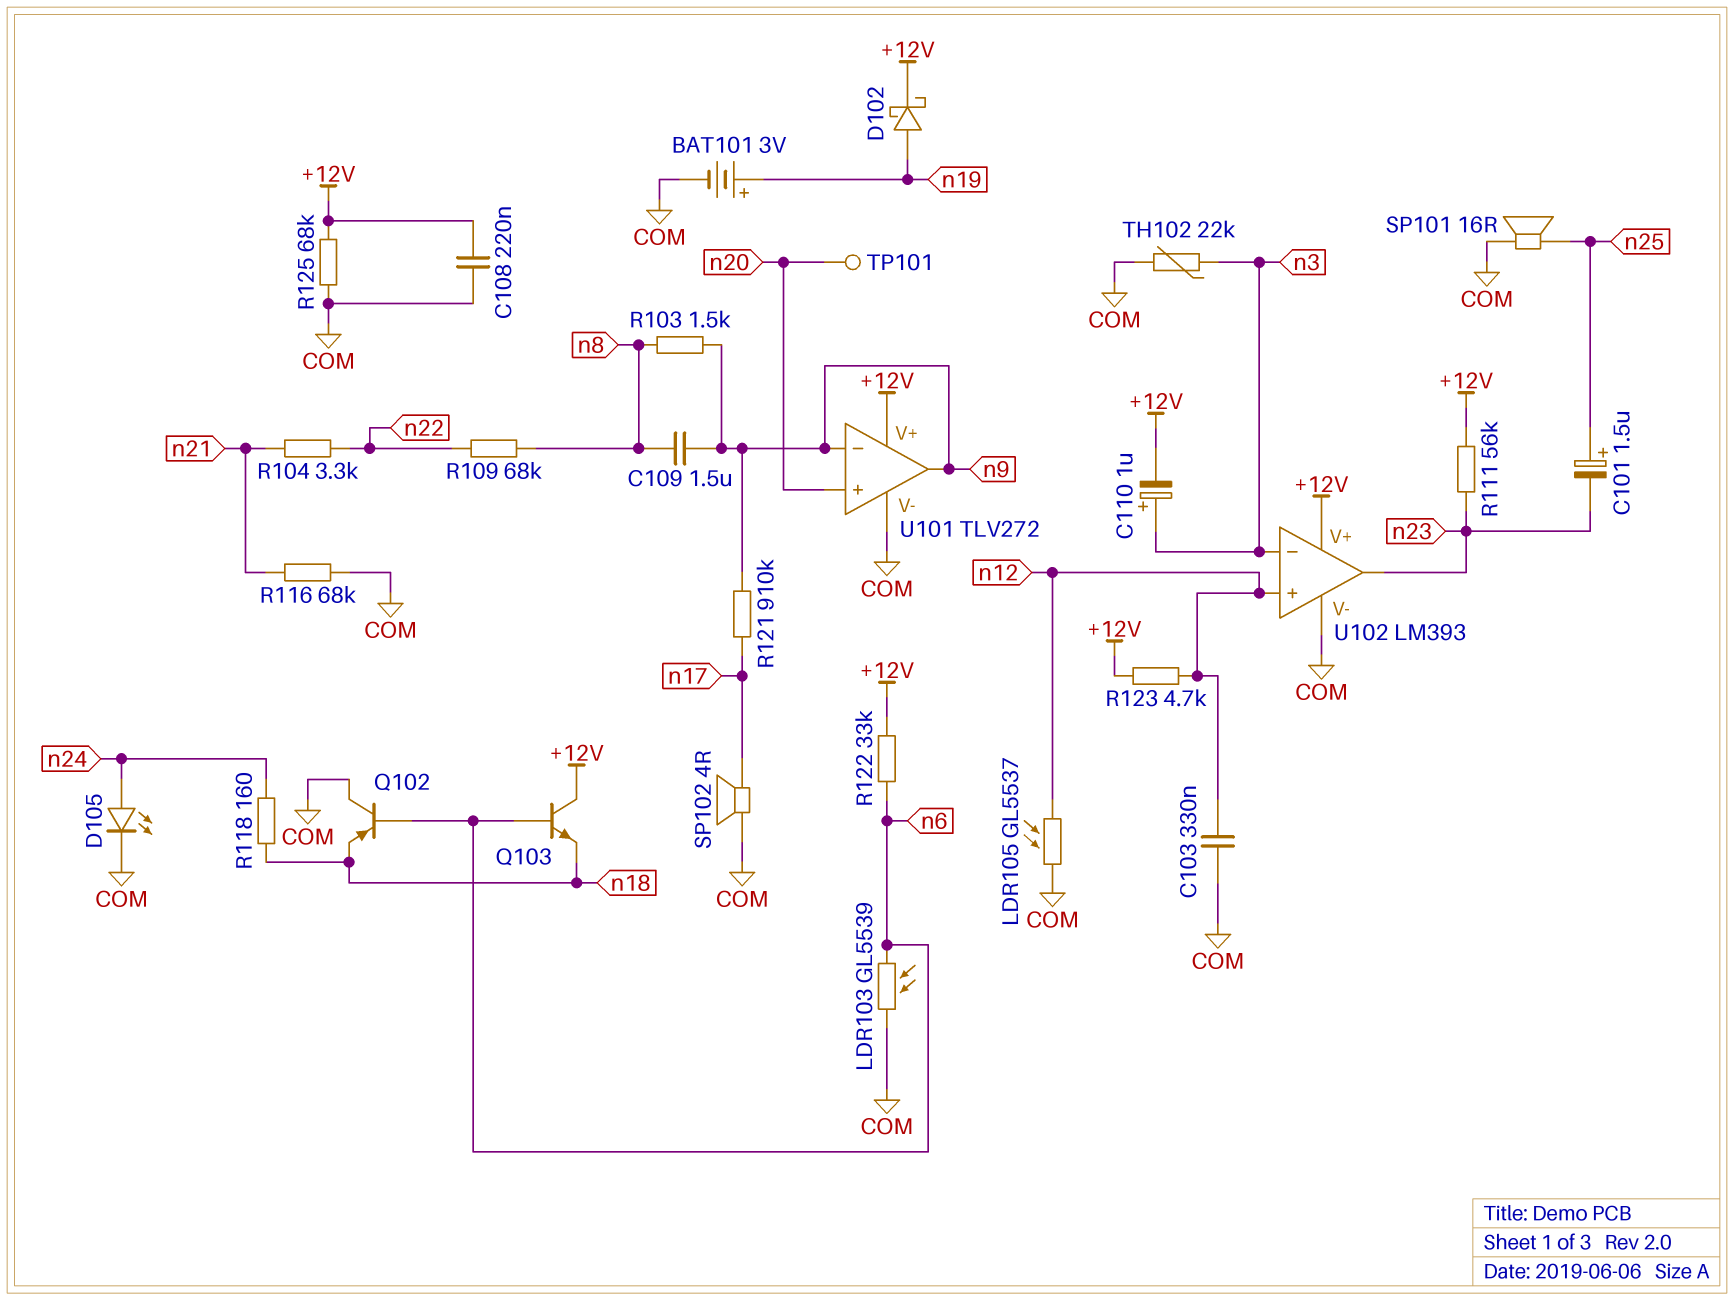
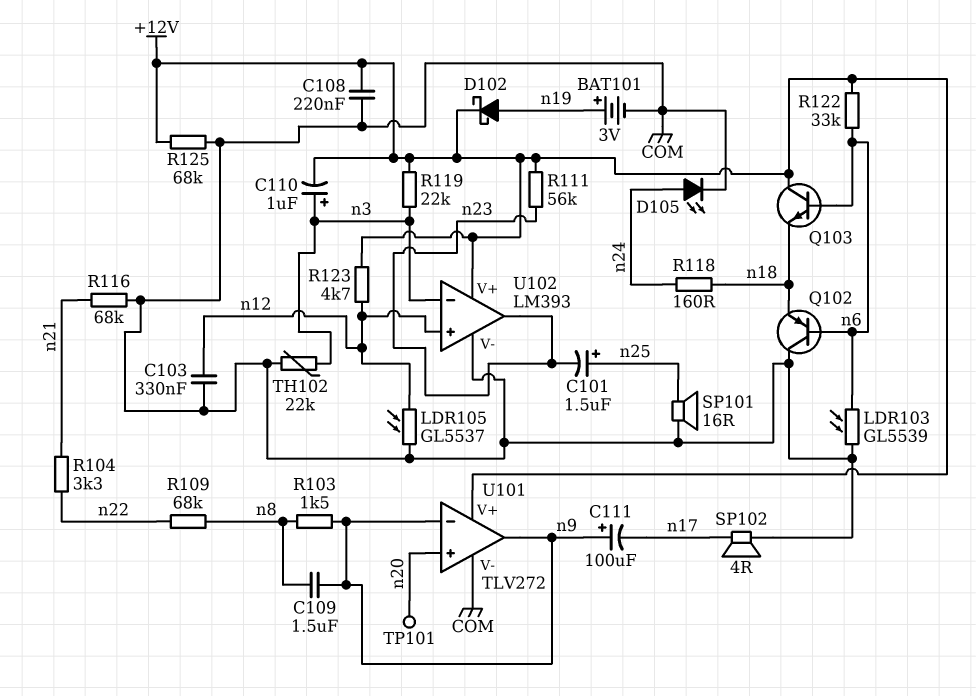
C111: none -> 100uF (plus n9, minus n17)
R119: none -> 22k (+12V, n3)
R121: 910k (n9, n17) -> none

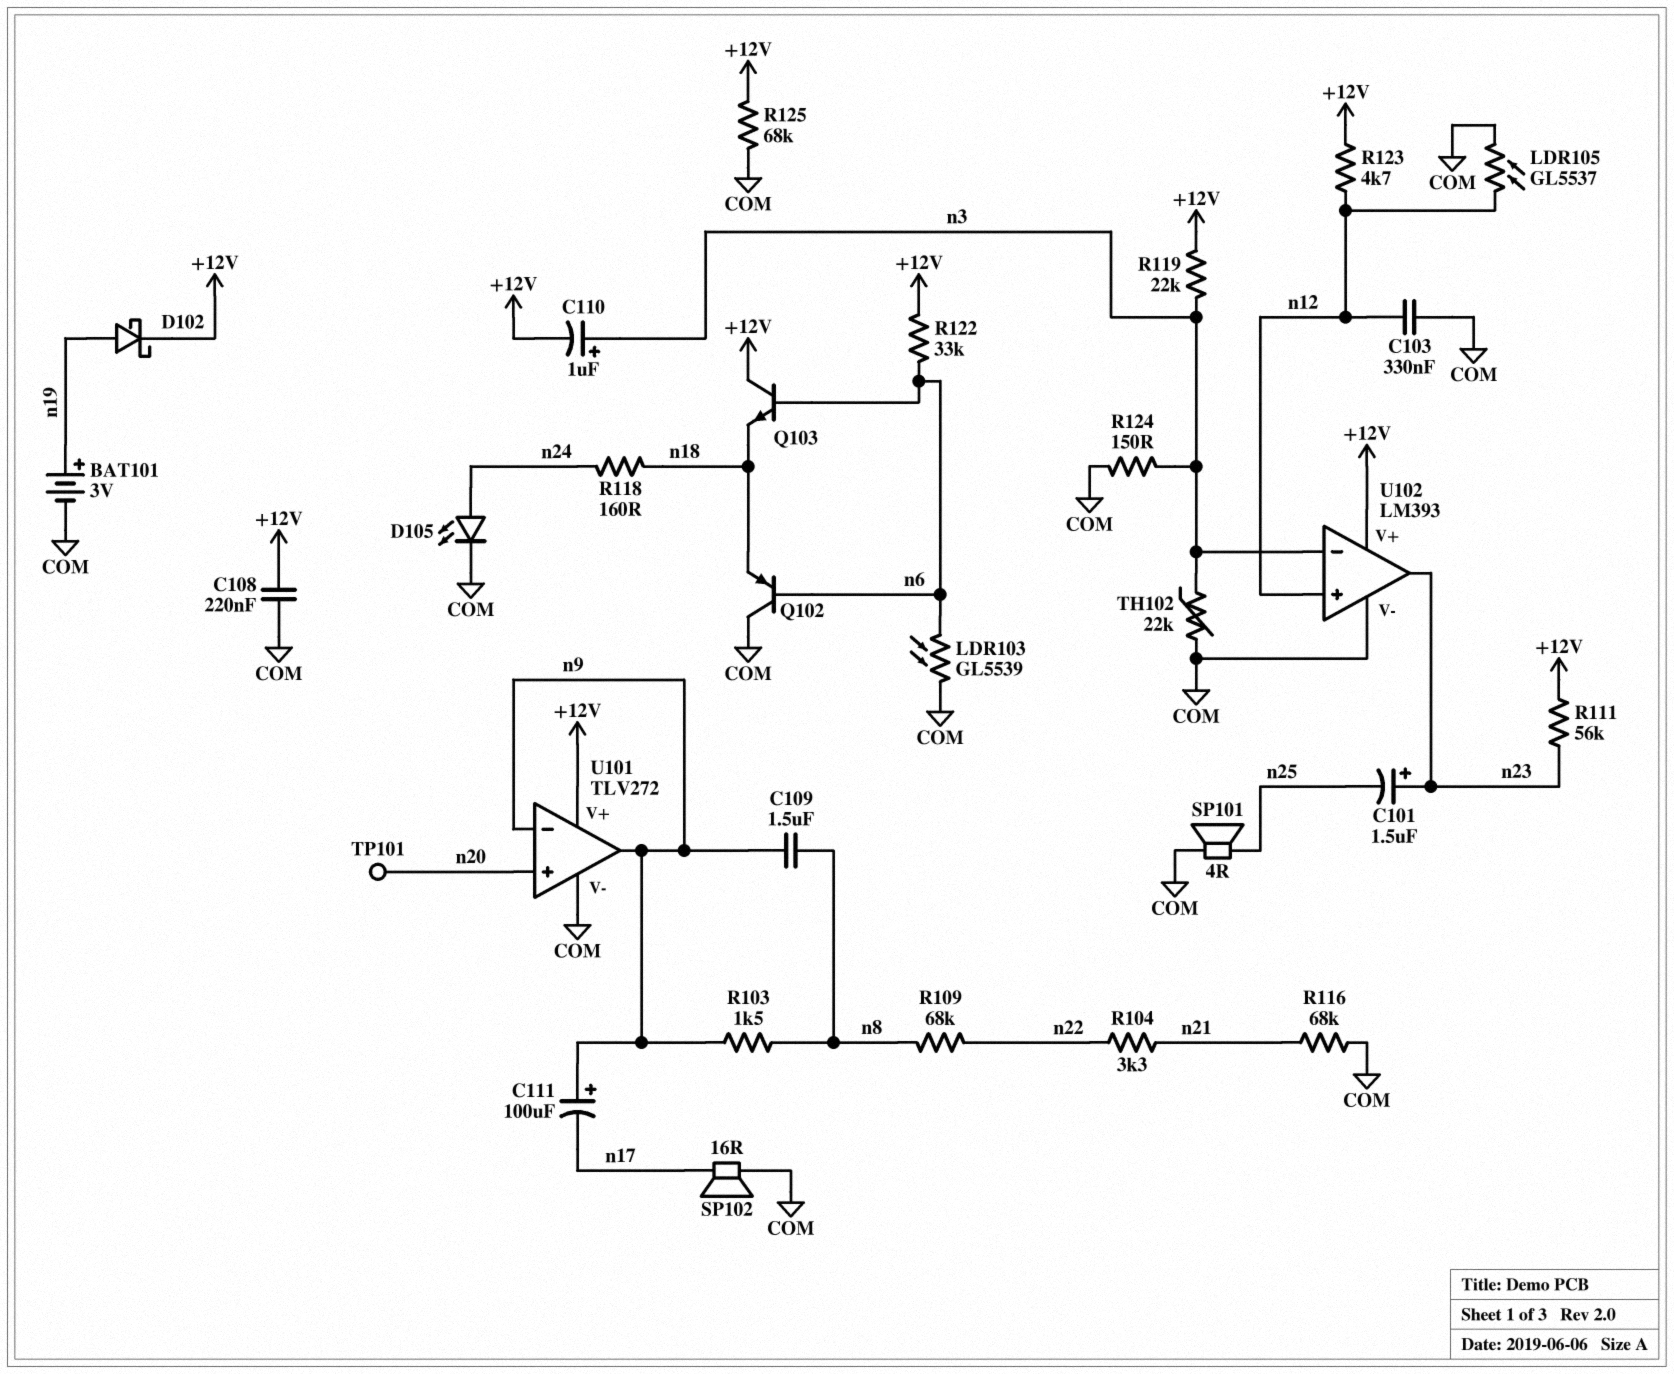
C101: 1.5uF (plus n25, minus n23) -> 1.5uF (plus n23, minus n25)
R124: none -> 150 (COM, n3)
SP101: speaker 16R (COM, n25) -> speaker 4R (COM, n25)
SP102: speaker 4R (COM, n17) -> speaker 16R (COM, n17)

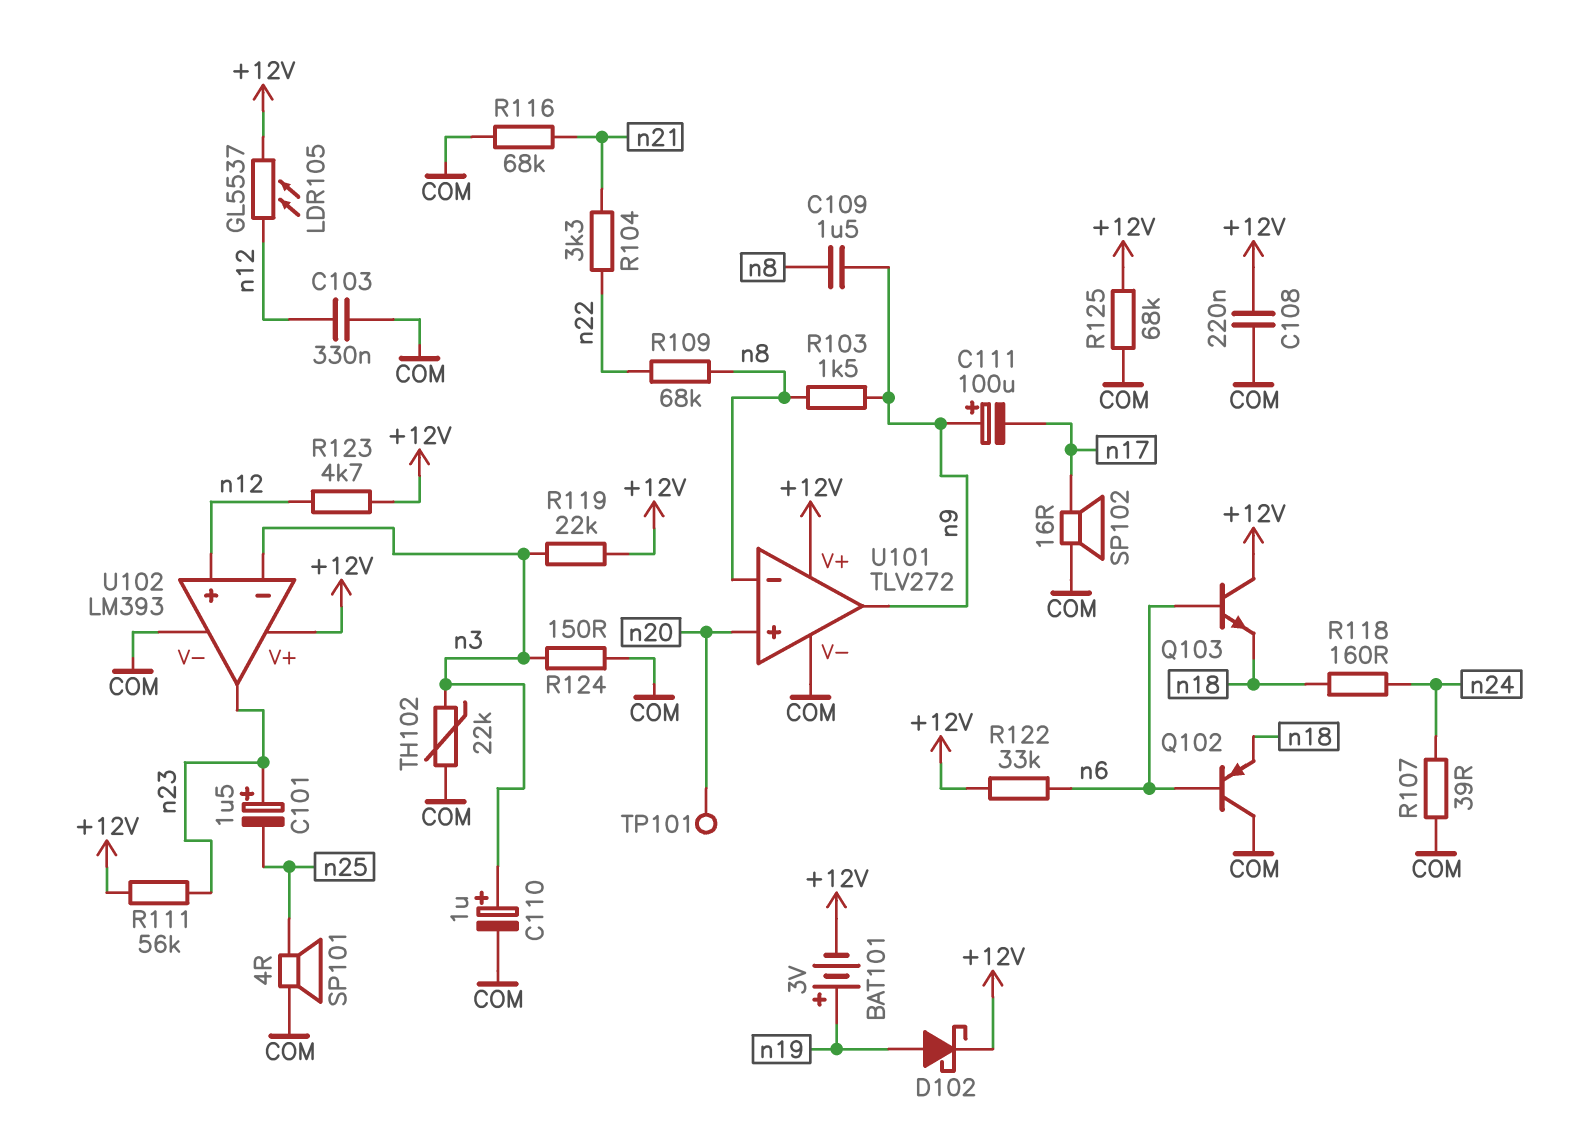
BAT101: 3V (plus n19, minus COM) -> 3V (plus n19, minus +12V)
C110: 1uF (plus n3, minus +12V) -> 1uF (plus n3, minus COM)
D105: LED (A n24, K COM) -> none
LDR103: GL5539 (COM, n6) -> none
LDR105: GL5537 (COM, n12) -> GL5537 (+12V, n12)
R107: none -> 39 (COM, n24)
U101 pin in-: n9 -> n8

